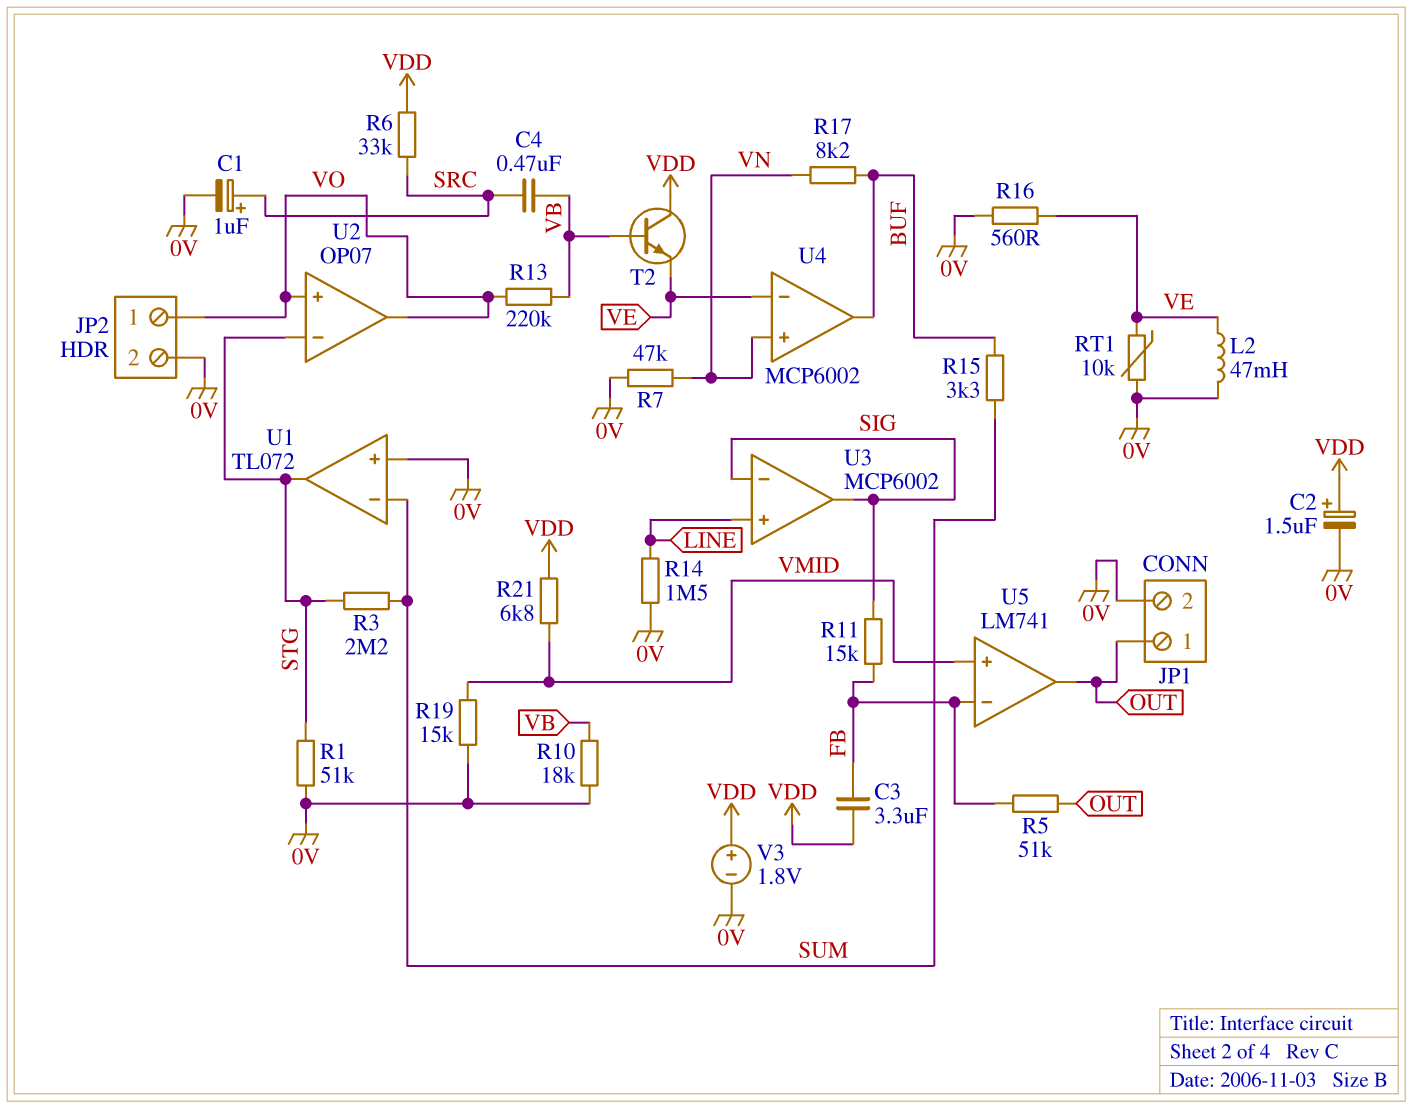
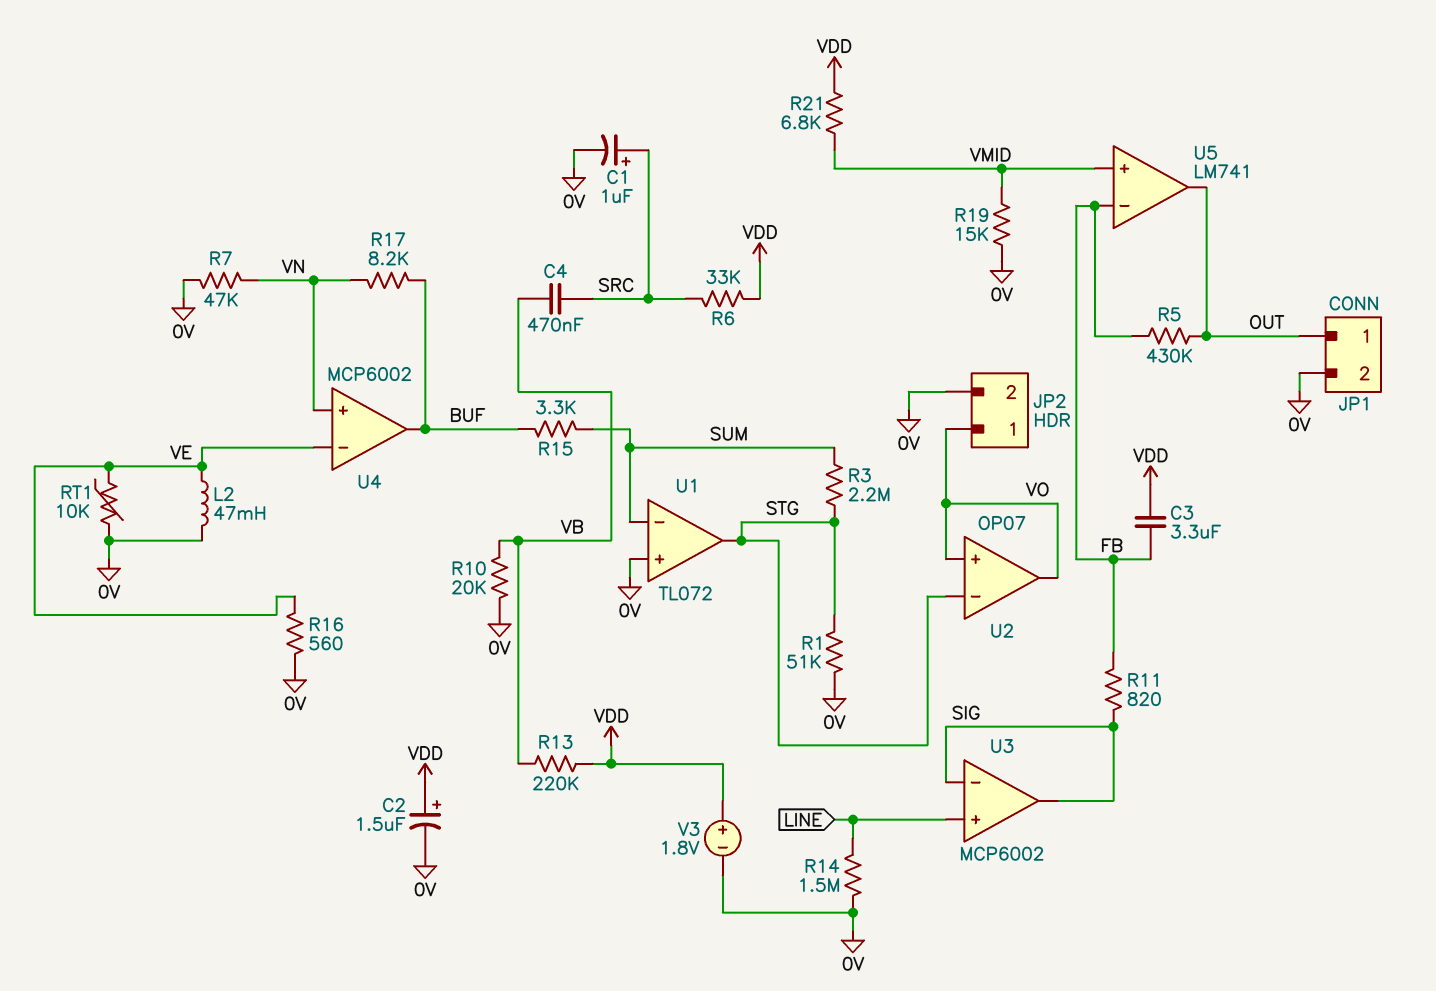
R5: 51k (FB, OUT) -> 430k (FB, OUT)
R10: 18k (0V, VB) -> 20k (0V, VB)
R11: 15k (FB, SIG) -> 820 (FB, SIG)
R13: 220k (VB, VO) -> 220k (VB, VDD)
T2: NPN (B VB, C VDD, E VE) -> none

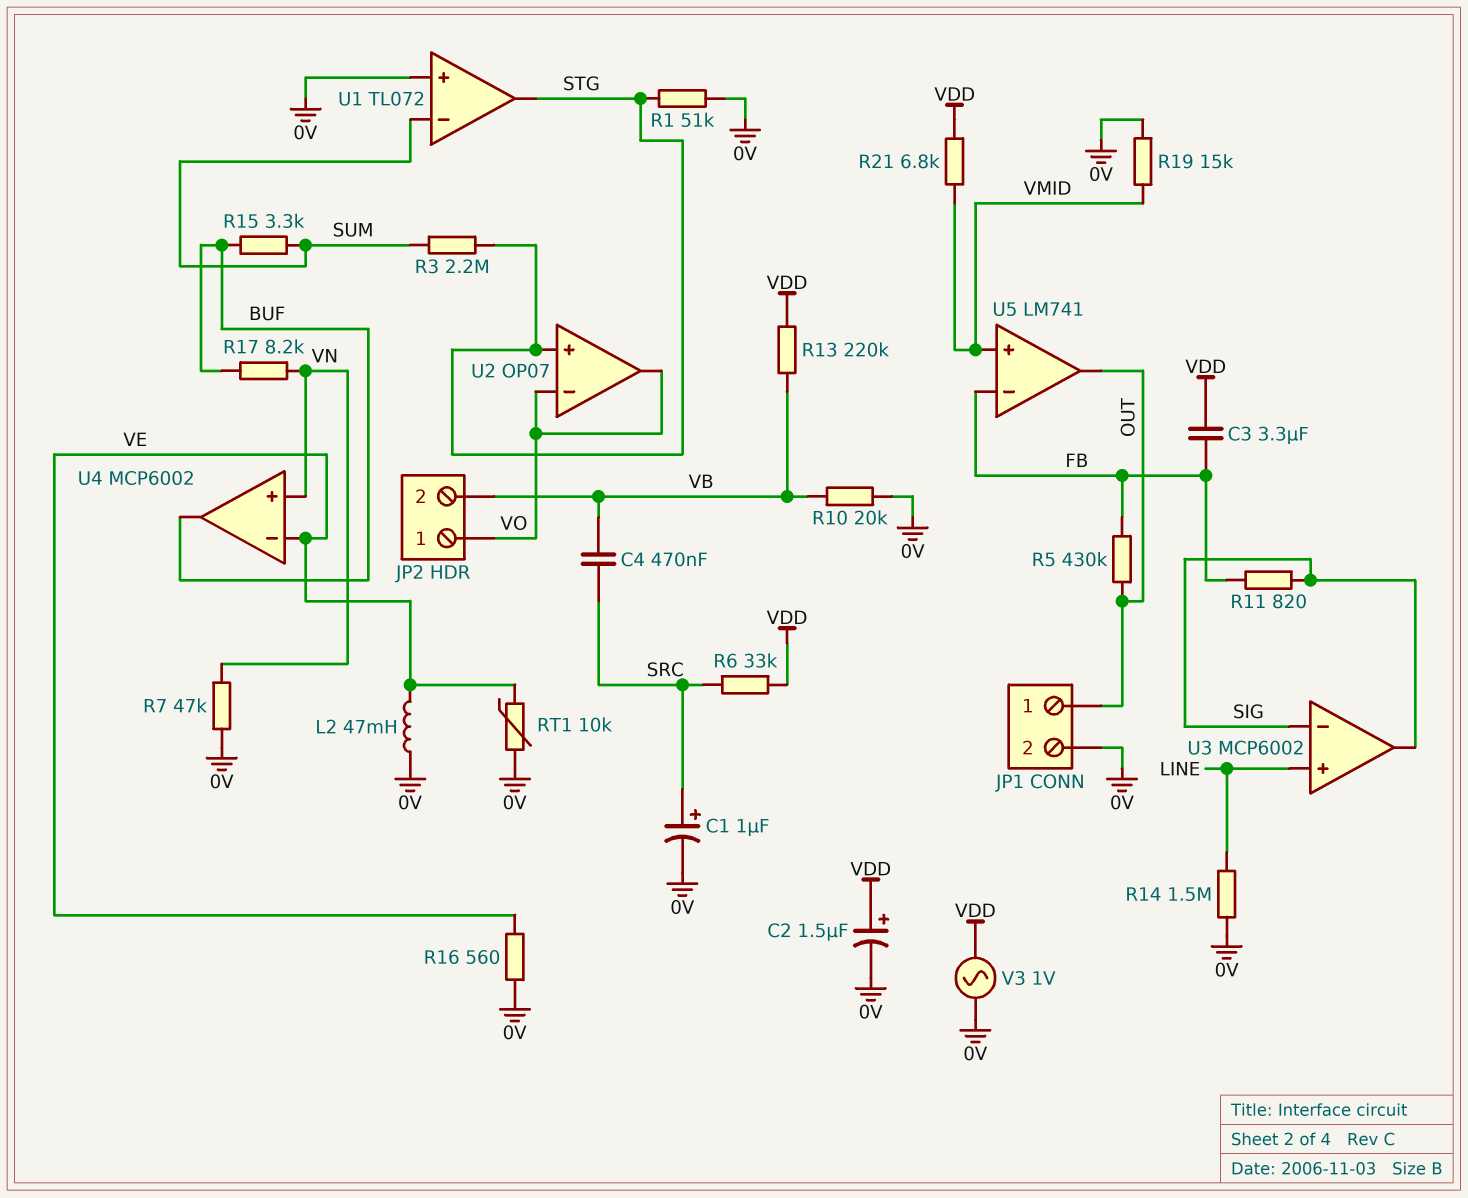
JP2 pin 2: 0V -> VB
U2 pin in+: VO -> STG
U2 pin in-: STG -> VO
V3: 1.8V (plus VDD, minus 0V) -> AC 1V (0V, VDD)

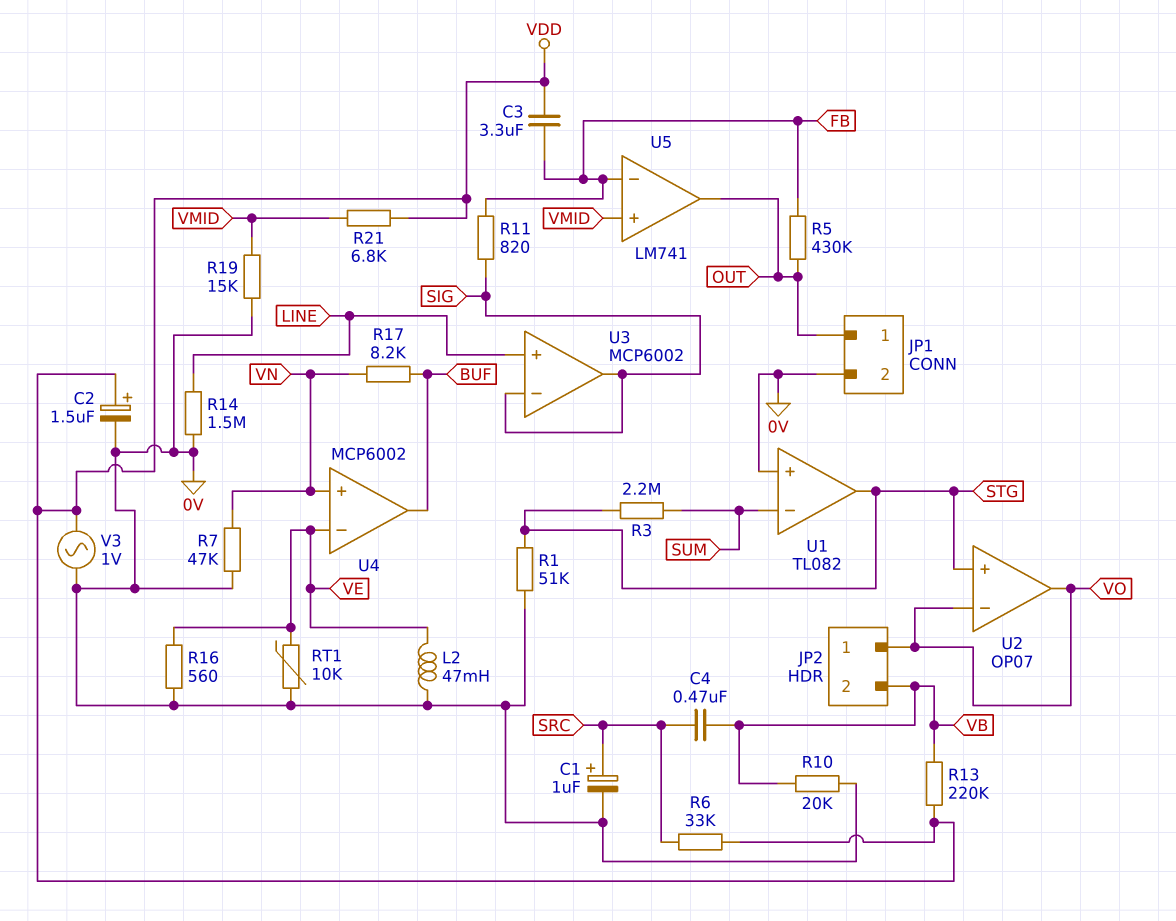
R15: 3.3k (BUF, SUM) -> none
U1: TL072 -> TL082

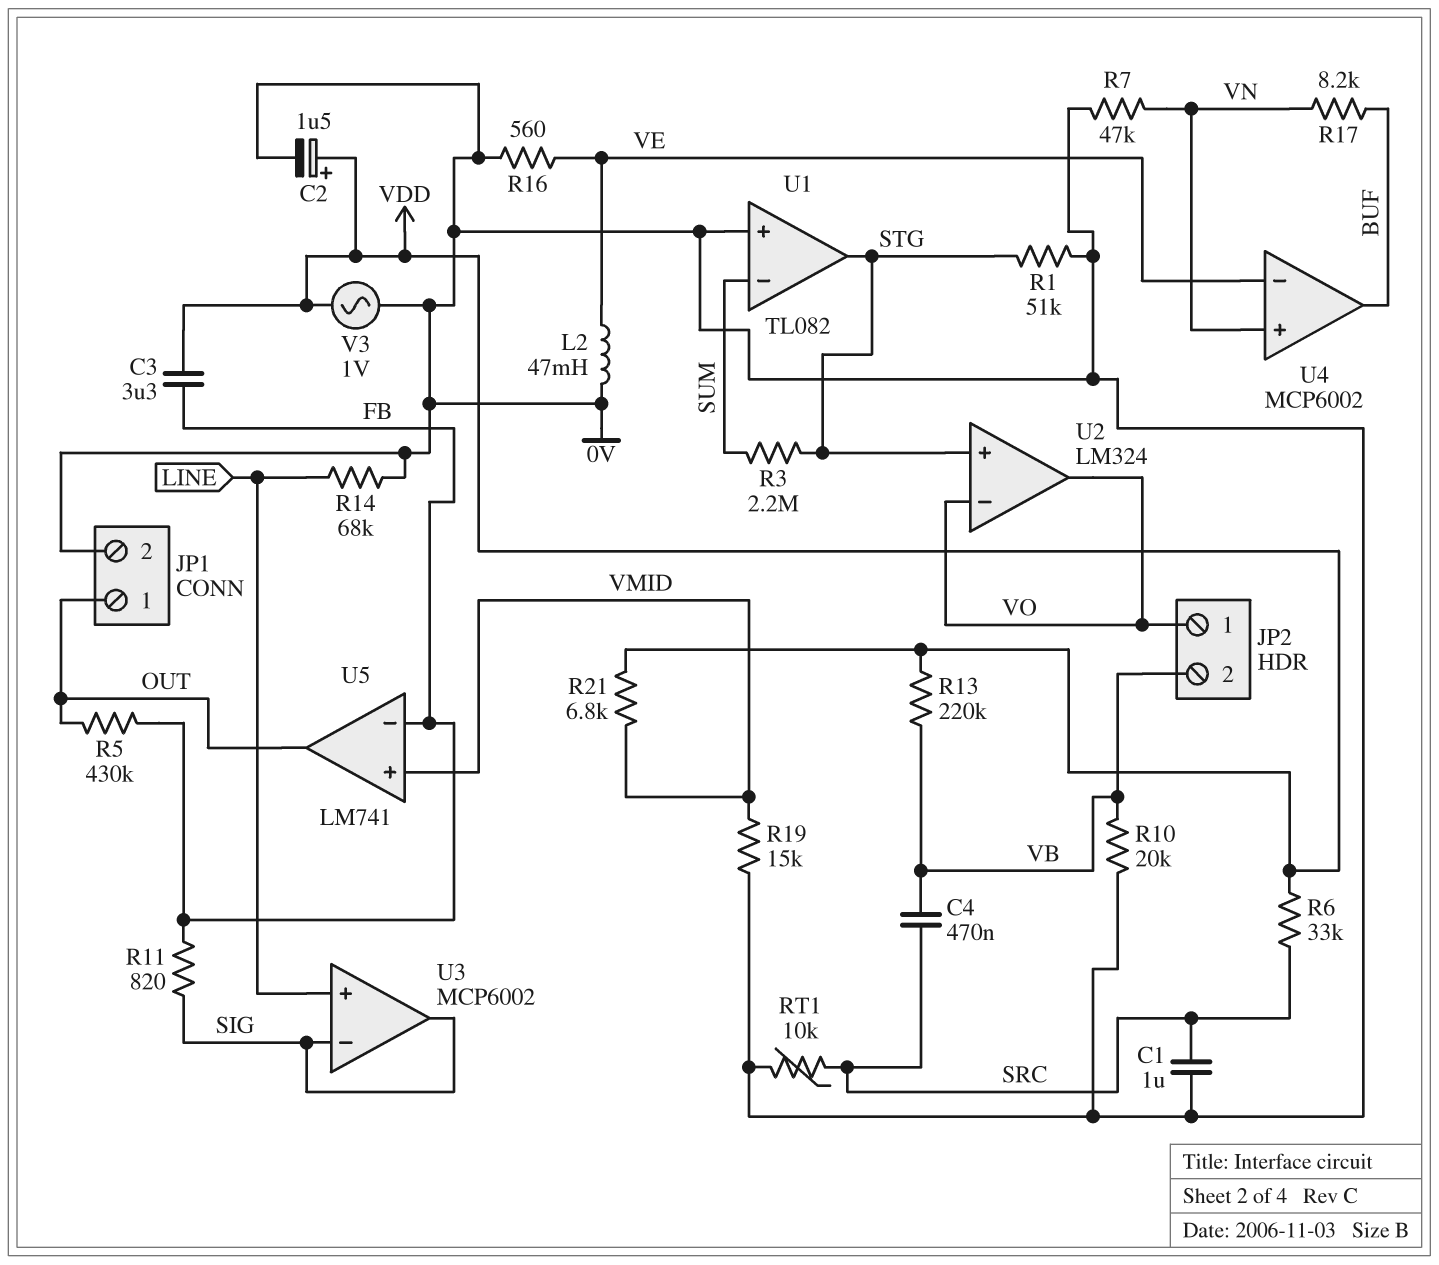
C1: 1uF (plus SRC, minus 0V) -> 1uF (0V, SRC)
R14: 1.5M (0V, LINE) -> 68k (0V, LINE)
RT1: 10k (0V, VE) -> 10k (0V, SRC)
U2: OP07 -> LM324

